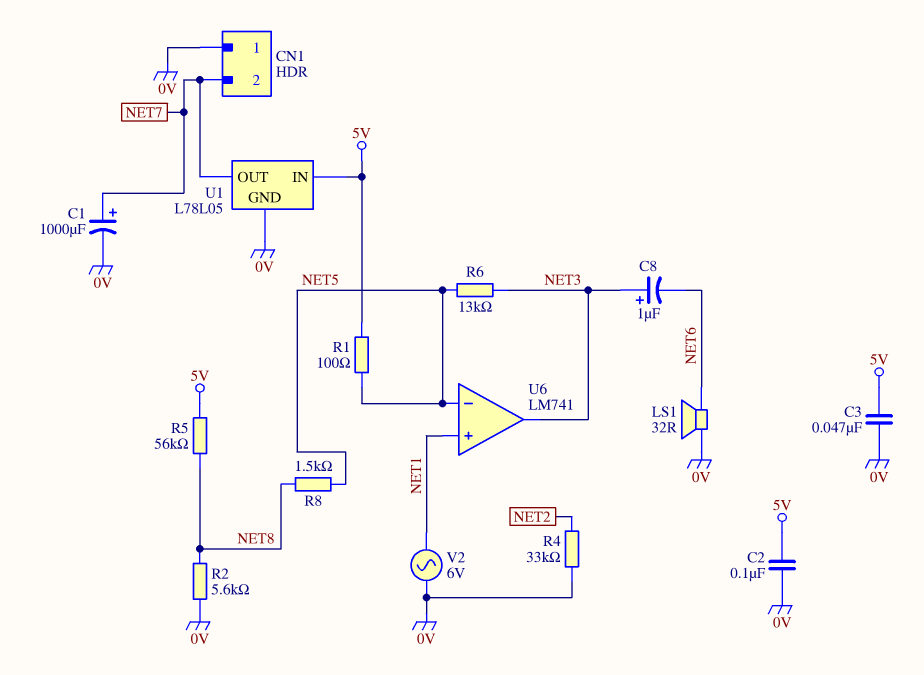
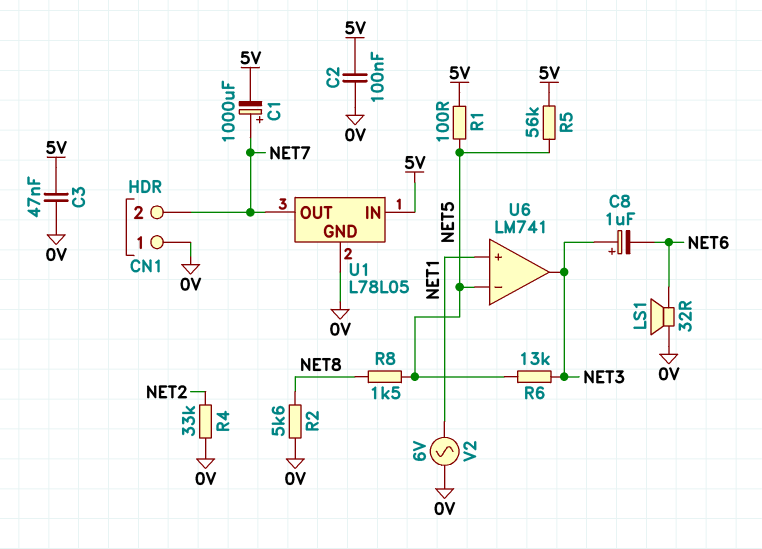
C1: 1000uF (plus NET7, minus 0V) -> 1000uF (plus NET7, minus 5V)
R5: 56k (5V, NET8) -> 56k (5V, NET5)

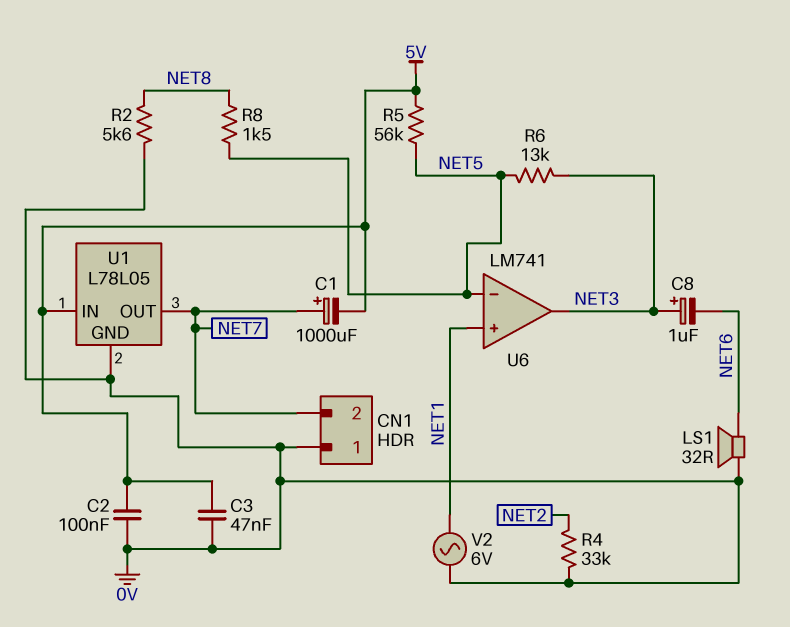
R1: 100 (5V, NET5) -> none

